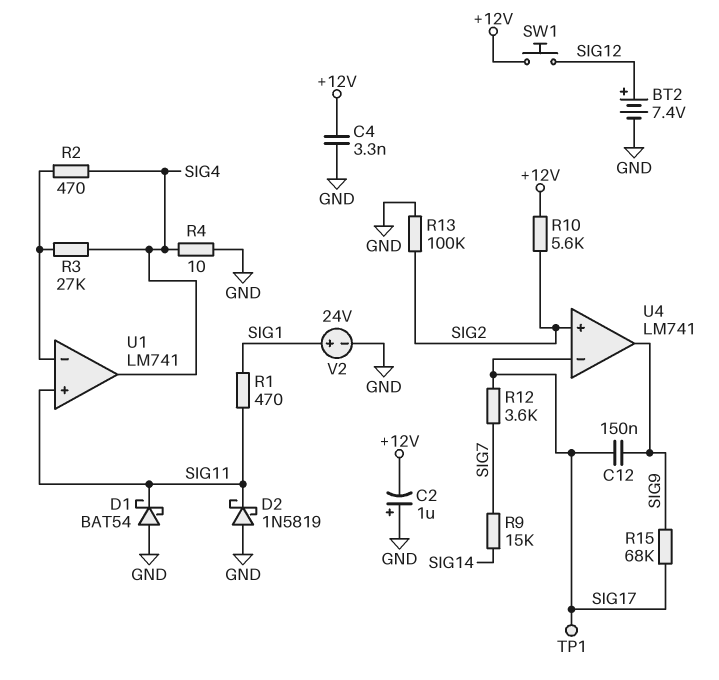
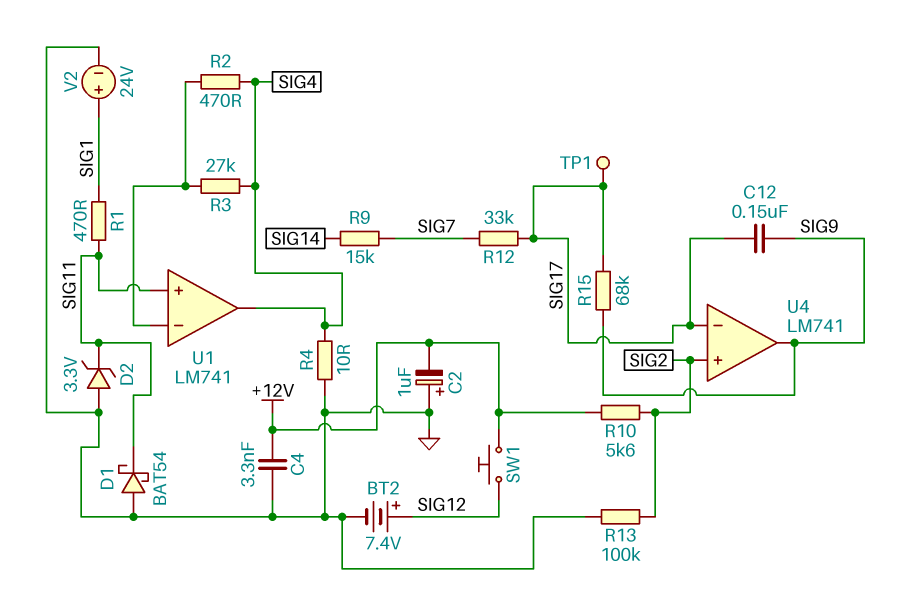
D2: schottky 1N5819 (A GND, K SIG11) -> zener 3.3V (A GND, K SIG11)
R12: 3.6k (SIG7, SIG17) -> 33k (SIG7, SIG17)

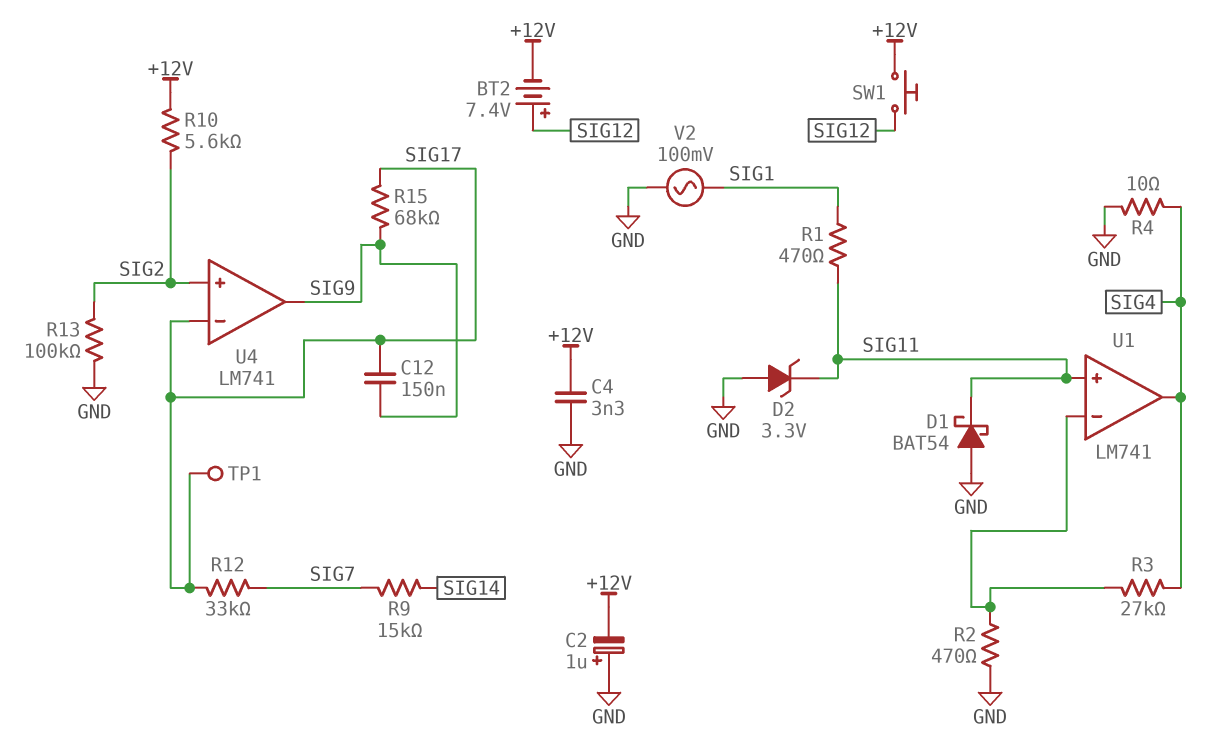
BT2: 7.4V (plus SIG12, minus GND) -> 7.4V (plus SIG12, minus +12V)
R2: 470 (SIG4, U1/in-) -> 470 (GND, U1/in-)
V2: 24V (plus SIG1, minus GND) -> AC 100mV (GND, SIG1)

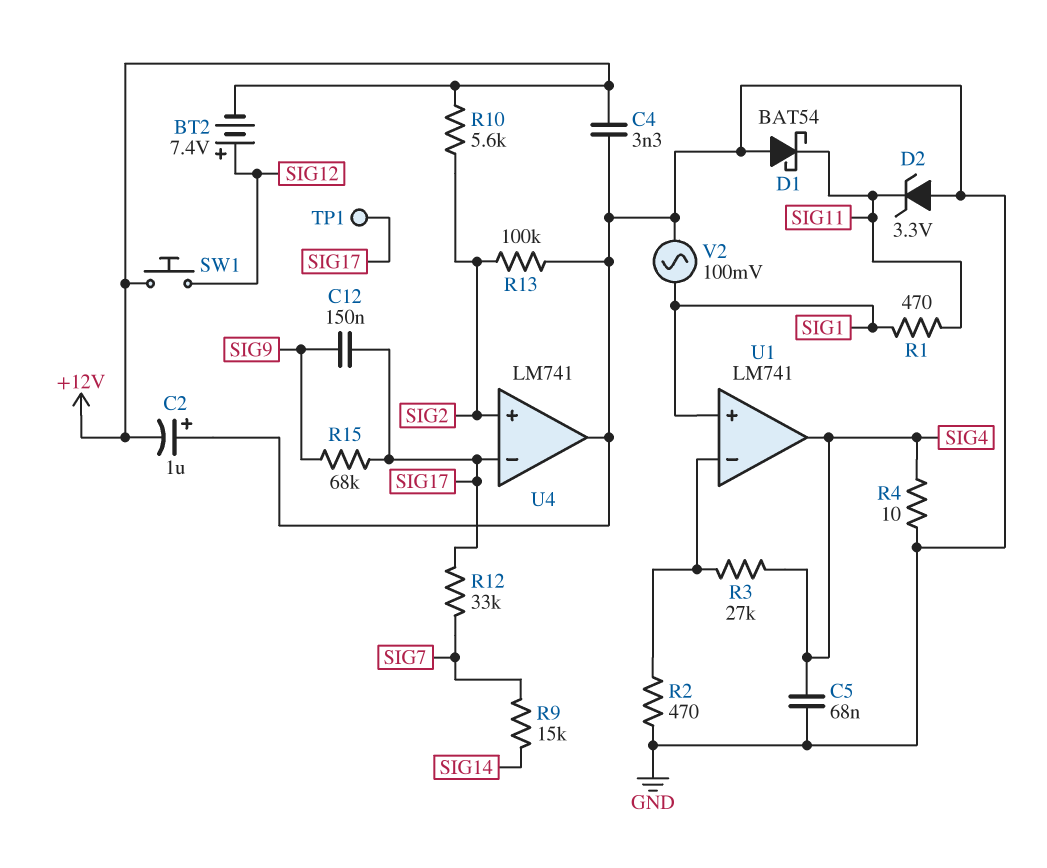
C5: none -> 68nF (GND, SIG4)
U1 pin in+: SIG11 -> SIG1
U4 pin out: SIG9 -> GND

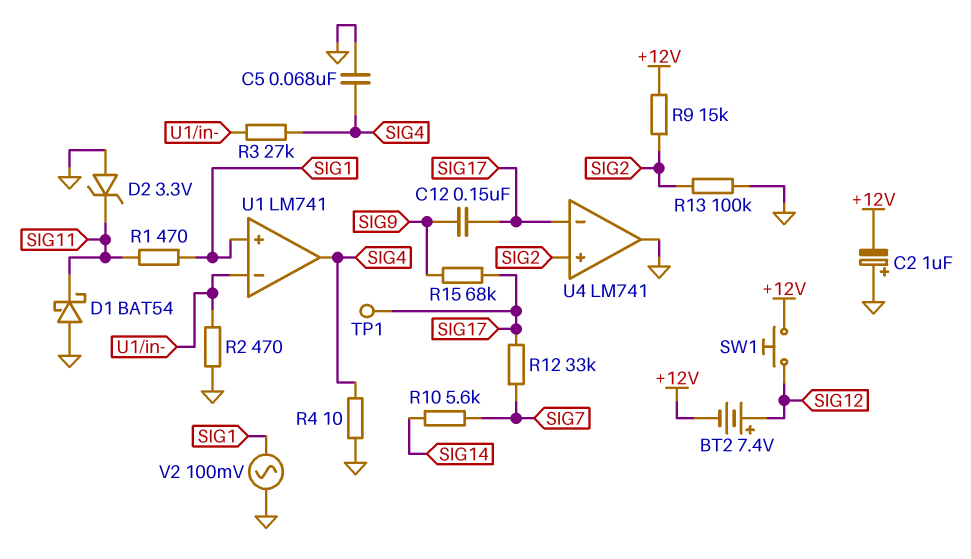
C4: 3.3nF (+12V, GND) -> none
R9: 15k (SIG7, SIG14) -> 15k (+12V, SIG2)
R10: 5.6k (+12V, SIG2) -> 5.6k (SIG7, SIG14)

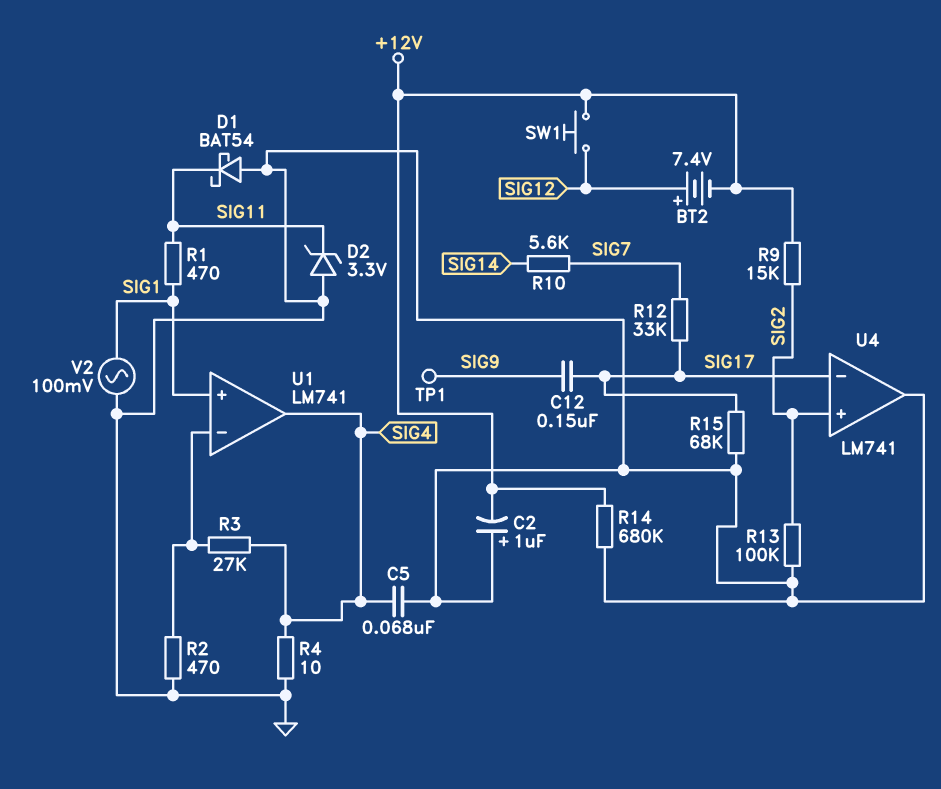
R14: none -> 680k (+12V, GND)
R15: 68k (SIG9, SIG17) -> 68k (GND, SIG17)
TP1: test point (SIG17) -> test point (SIG9)

